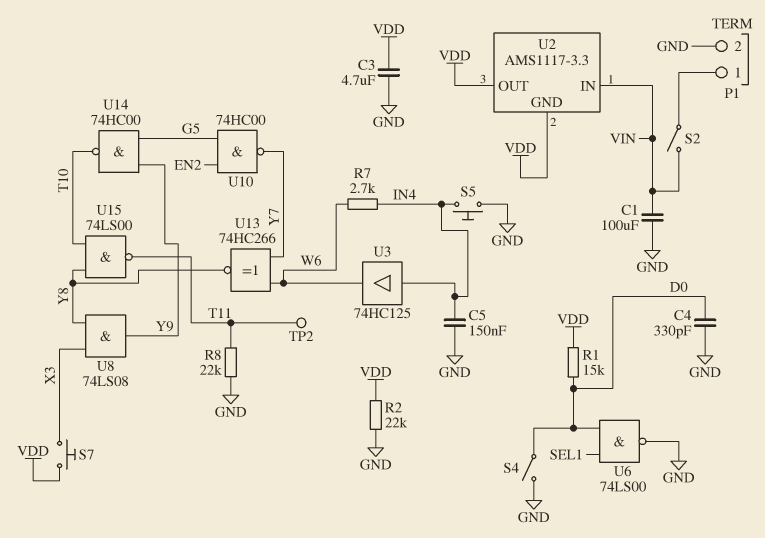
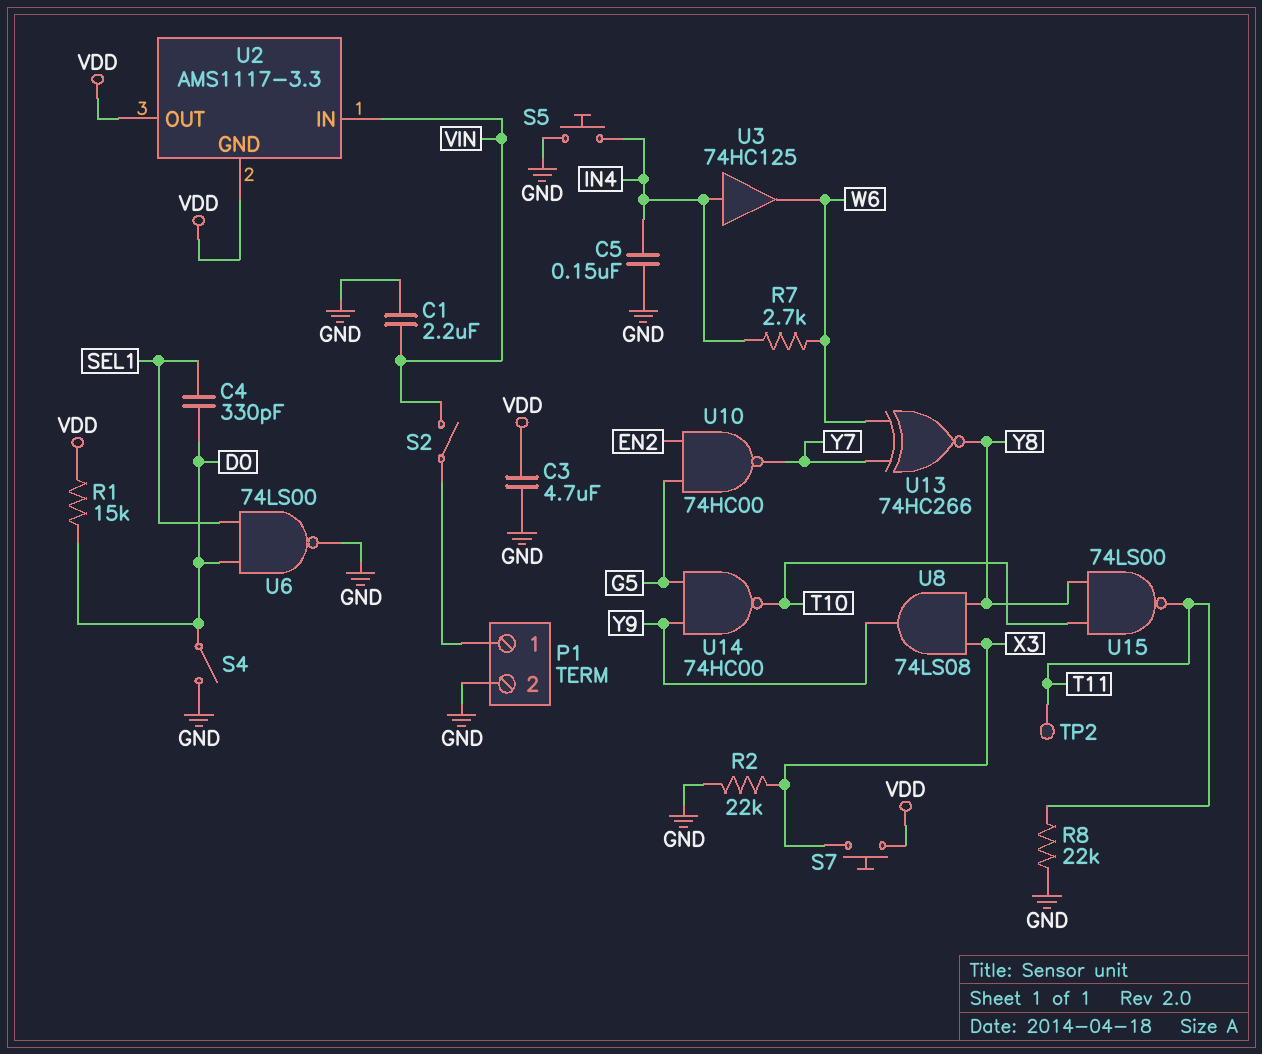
C1: 100uF (GND, VIN) -> 2.2uF (GND, VIN)
C4: 330pF (D0, GND) -> 330pF (D0, SEL1)
R2: 22k (GND, VDD) -> 22k (GND, X3)

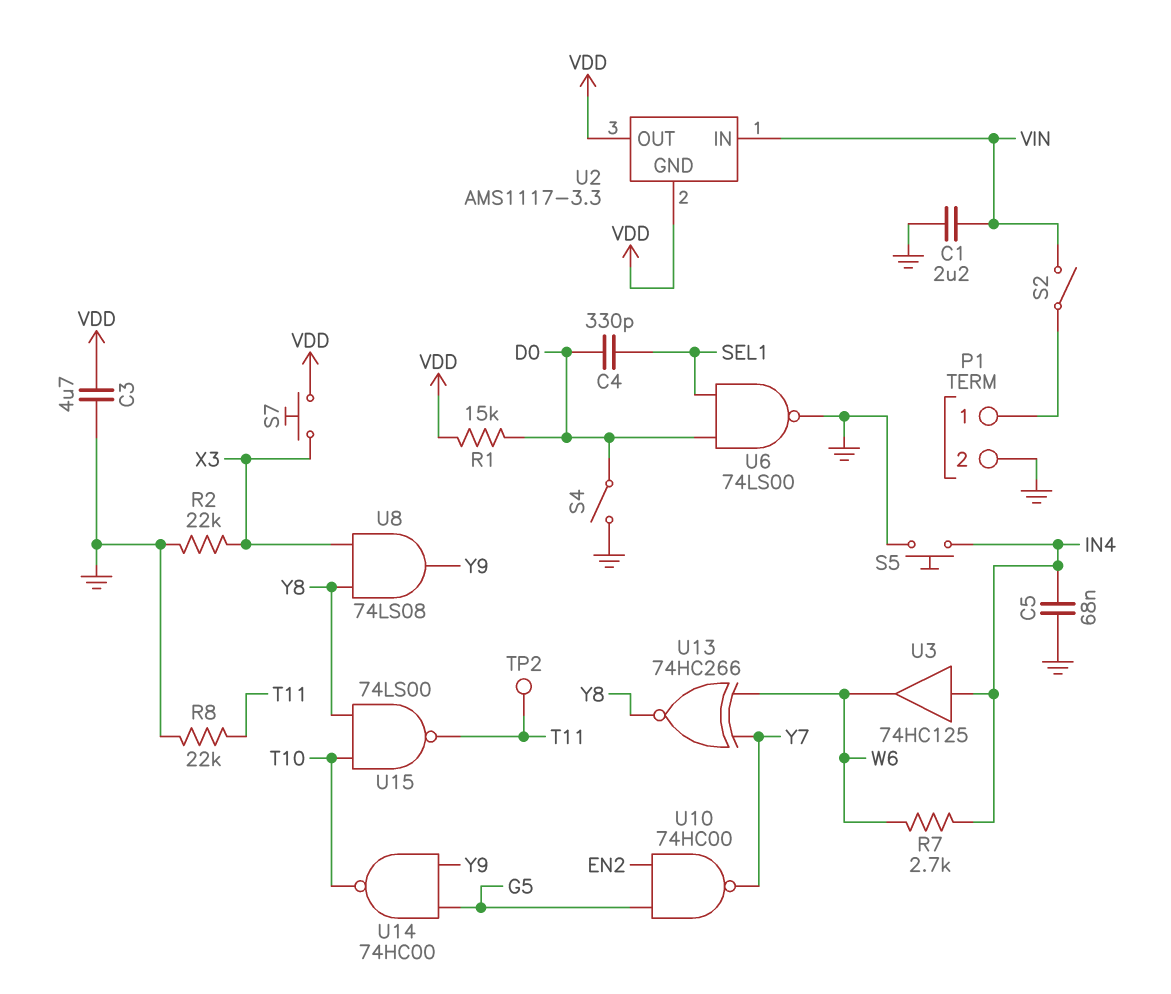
C5: 150nF (GND, IN4) -> 68nF (GND, IN4)

